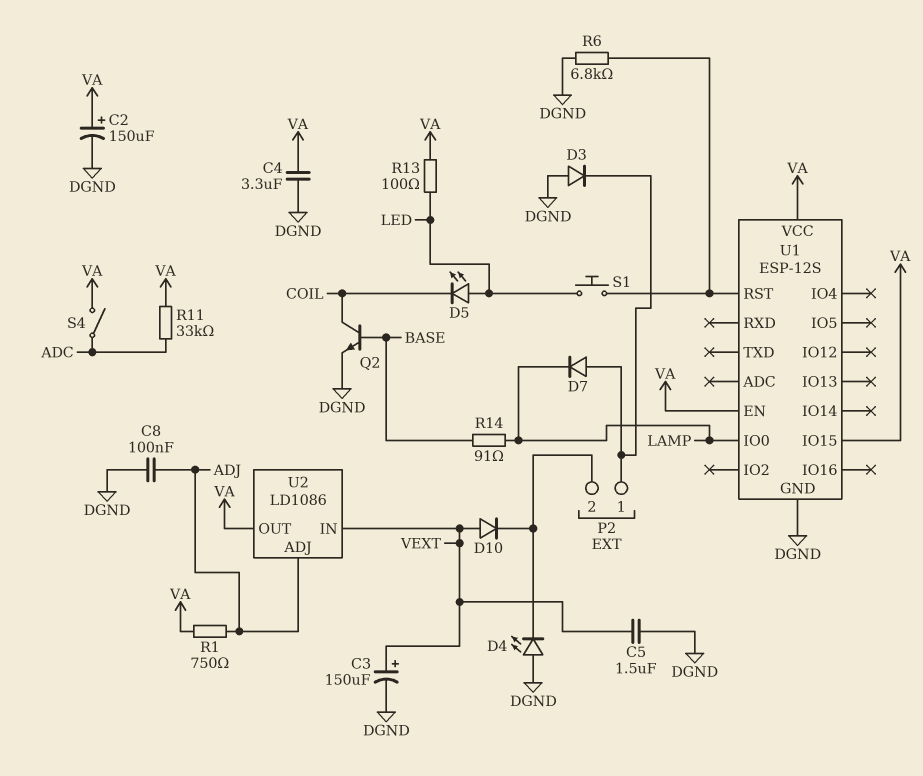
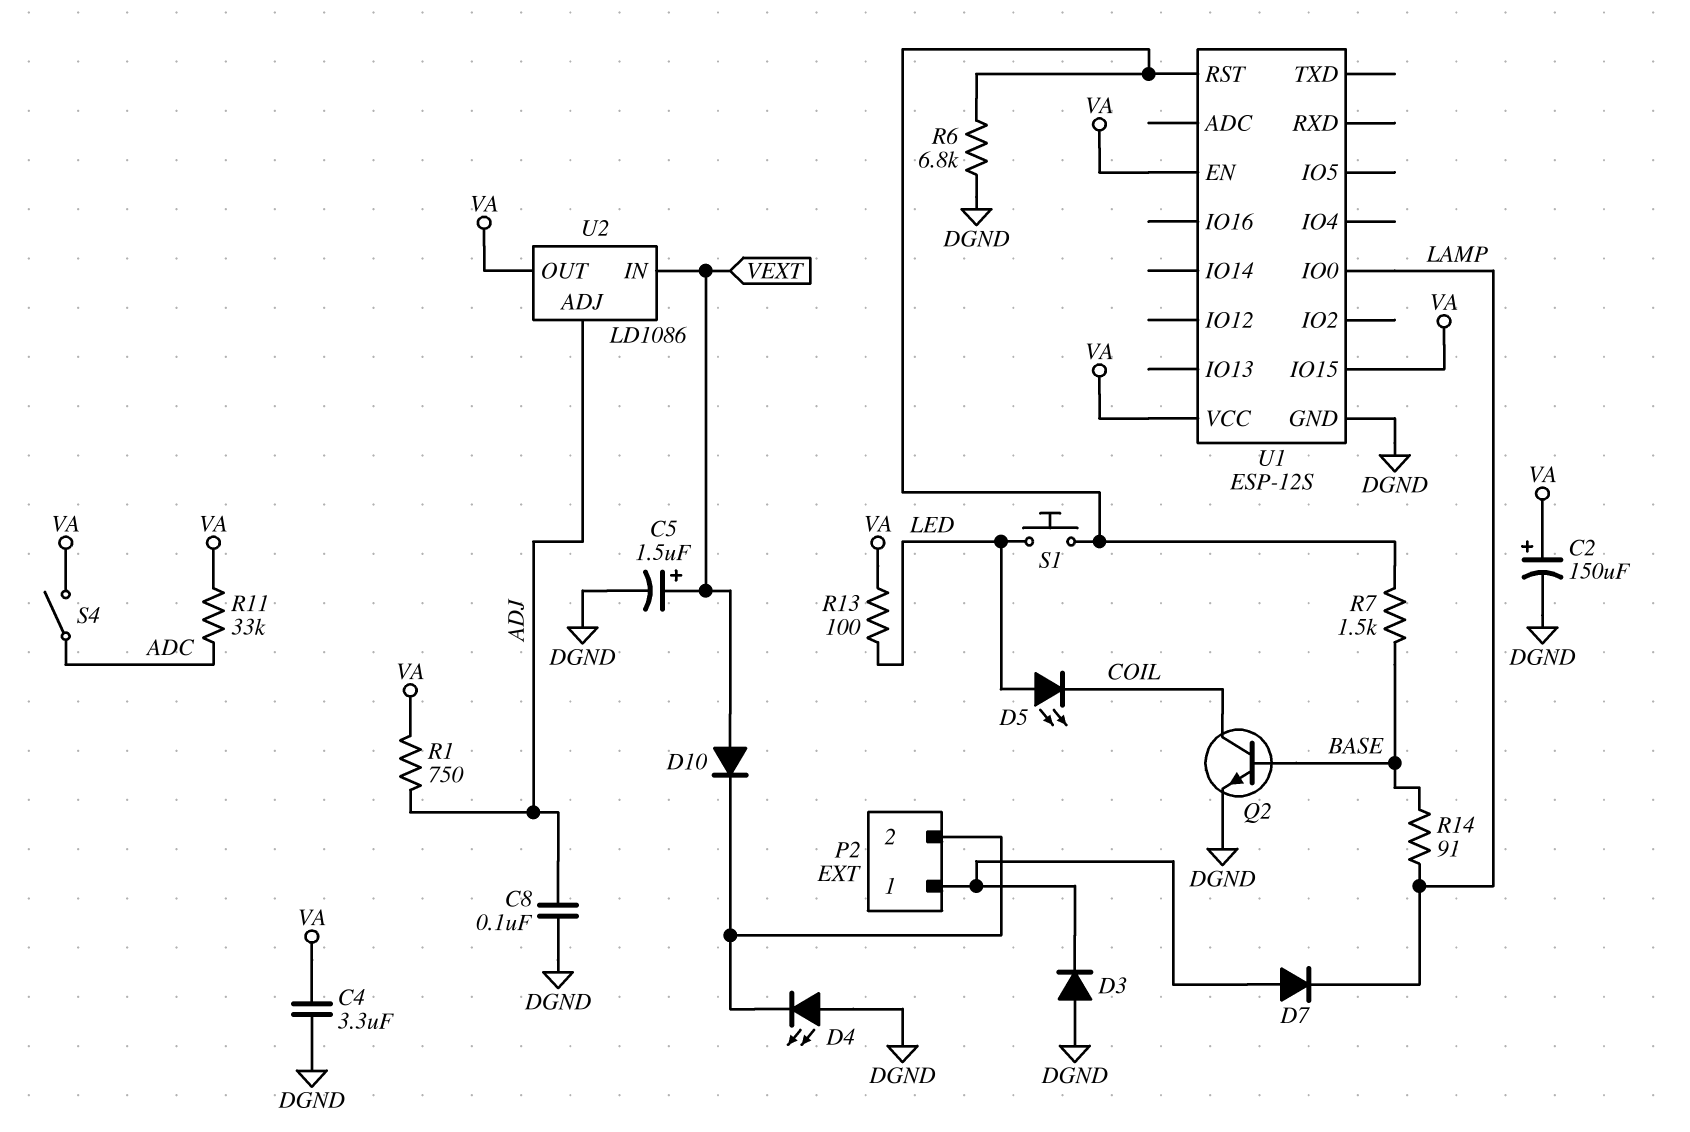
C3: 150uF (plus VEXT, minus DGND) -> none
C5: 1.5uF (DGND, VEXT) -> 1.5uF (plus VEXT, minus DGND)
R7: none -> 1.5k (BASE, U1/RST)

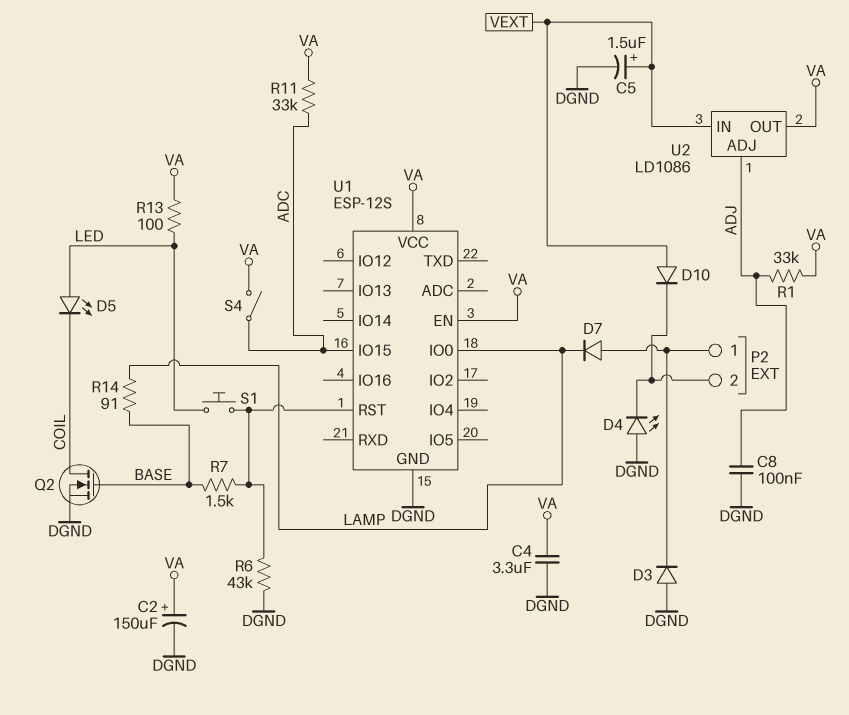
Q2: NPN (B BASE, C COIL, E DGND) -> NMOS (G BASE, D COIL, S DGND)
R1: 750 (ADJ, VA) -> 33k (ADJ, VA)
R6: 6.8k (DGND, U1/RST) -> 43k (DGND, U1/RST)
U1 pin IO15: VA -> ADC

